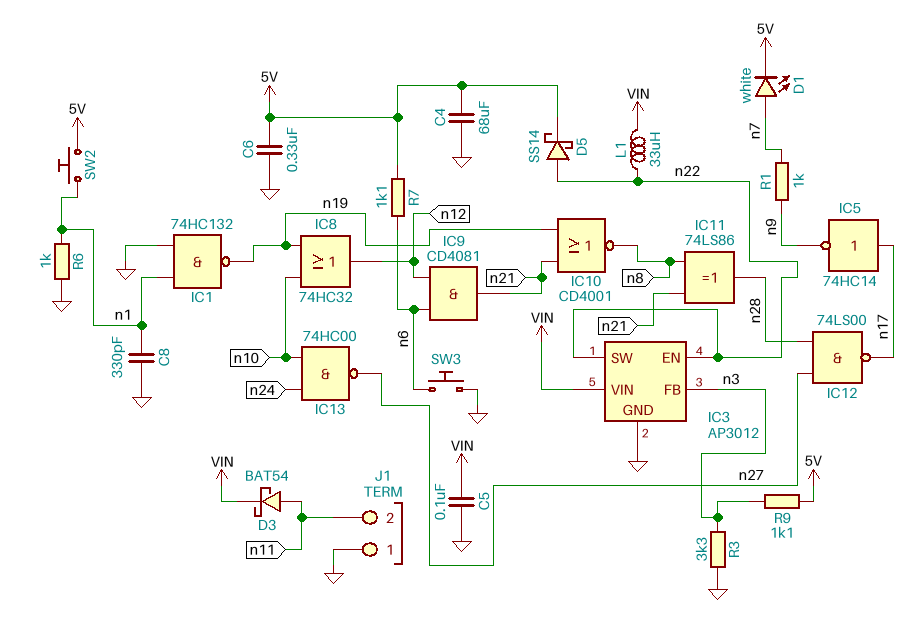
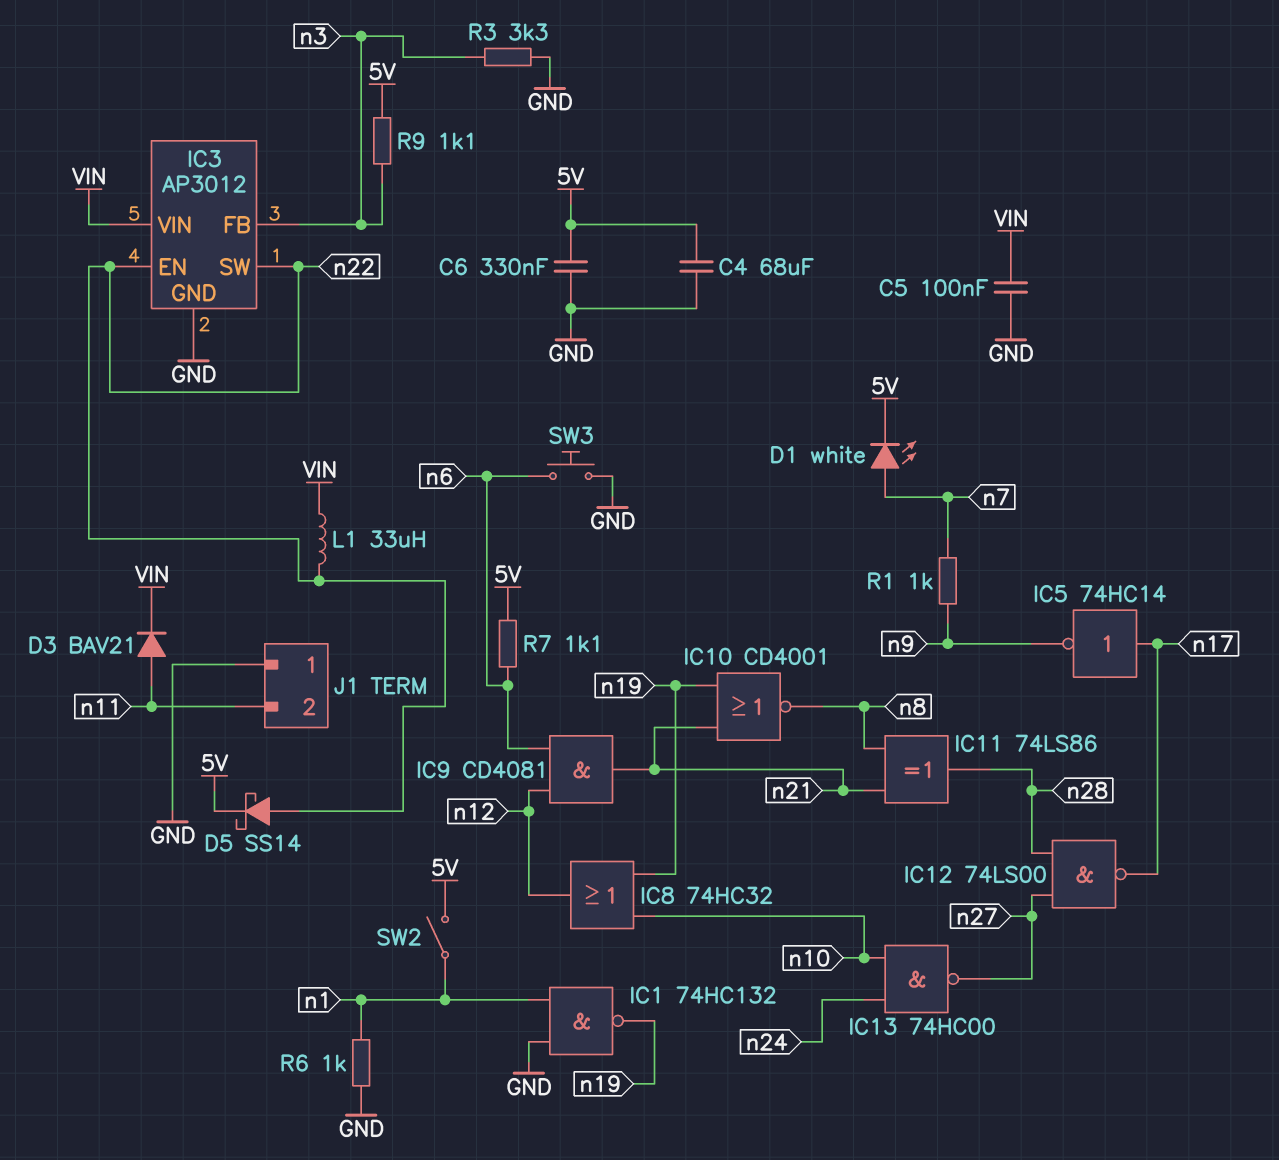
C8: 330pF (GND, n1) -> none
D3: schottky BAT54 (A n11, K VIN) -> diode BAV21 (A n11, K VIN)
SW2: button (5V, n1) -> switch (5V, n1)

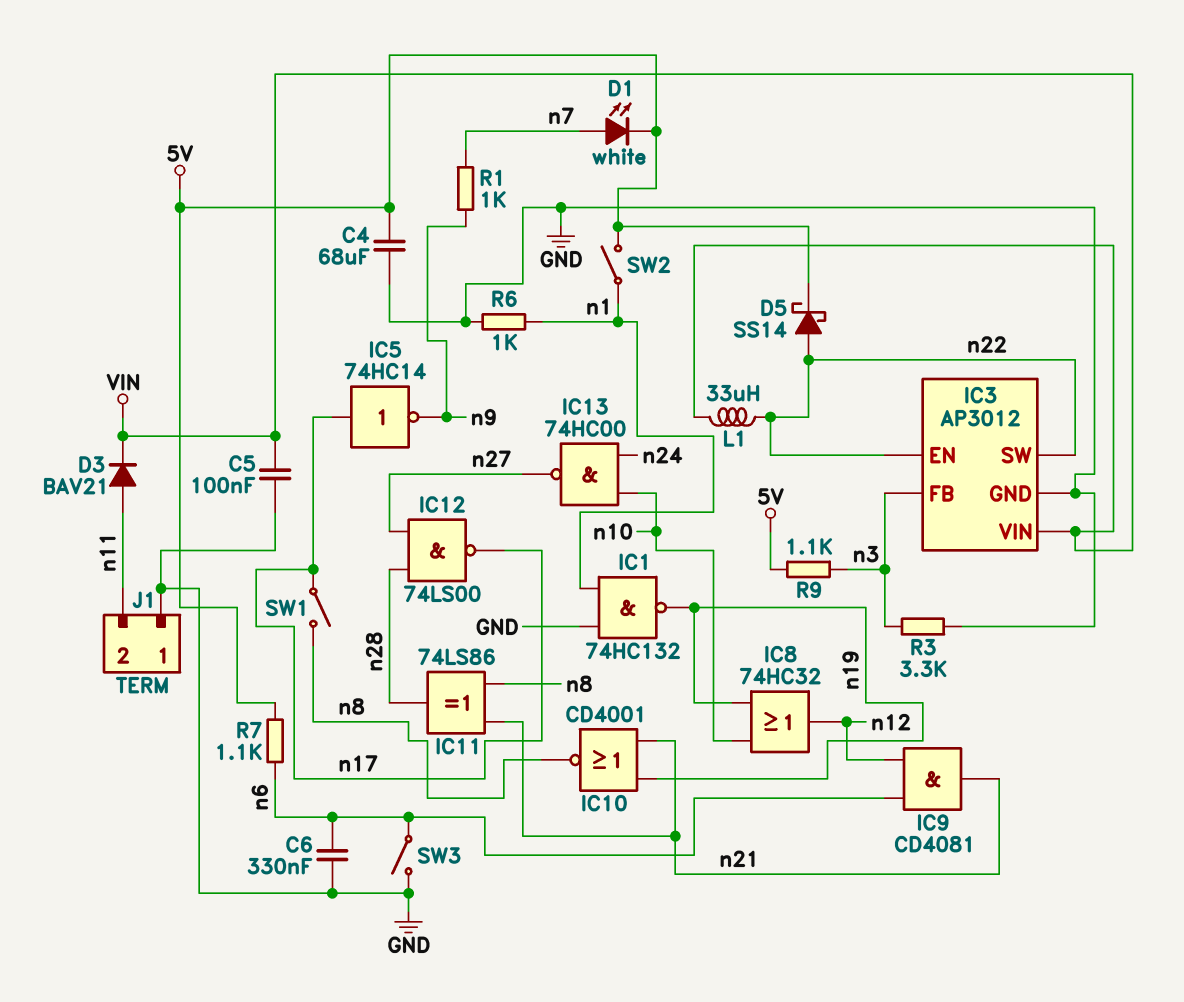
C6: 330nF (5V, GND) -> 330nF (GND, n6)
SW1: none -> switch (n8, n17)
SW3: button (GND, n6) -> switch (GND, n6)

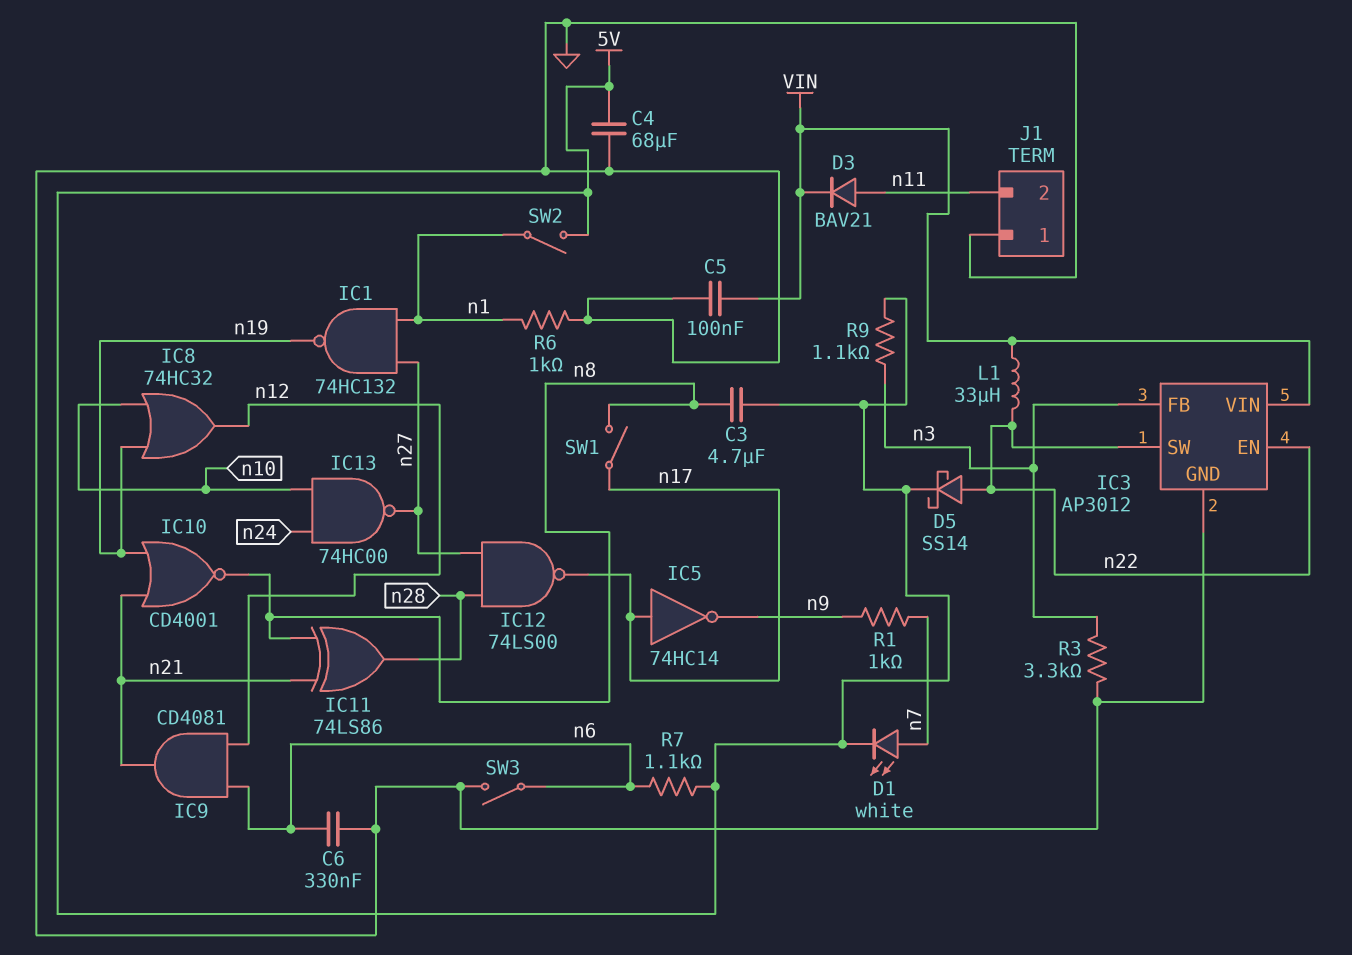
C3: none -> 4.7uF (5V, n8)
IC1: NAND 74HC132 (in GND, in n1, out n19) -> NAND 74HC132 (in n1, in n27, out n19)

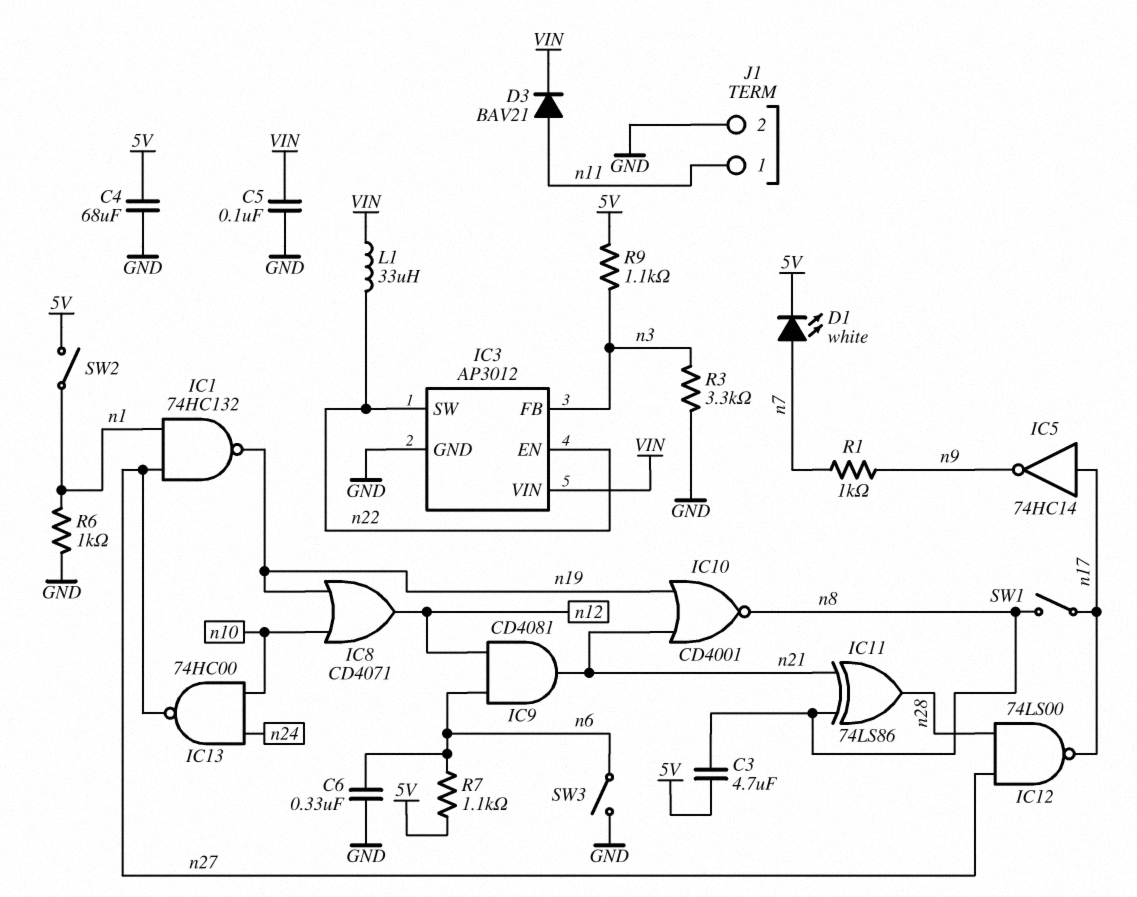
D5: schottky SS14 (A n22, K 5V) -> none
IC8: OR 74HC32 (in n10, in n19, out n12) -> OR CD4071 (in n10, in n19, out n12)
J1 pin 1: GND -> n11
J1 pin 2: n11 -> GND

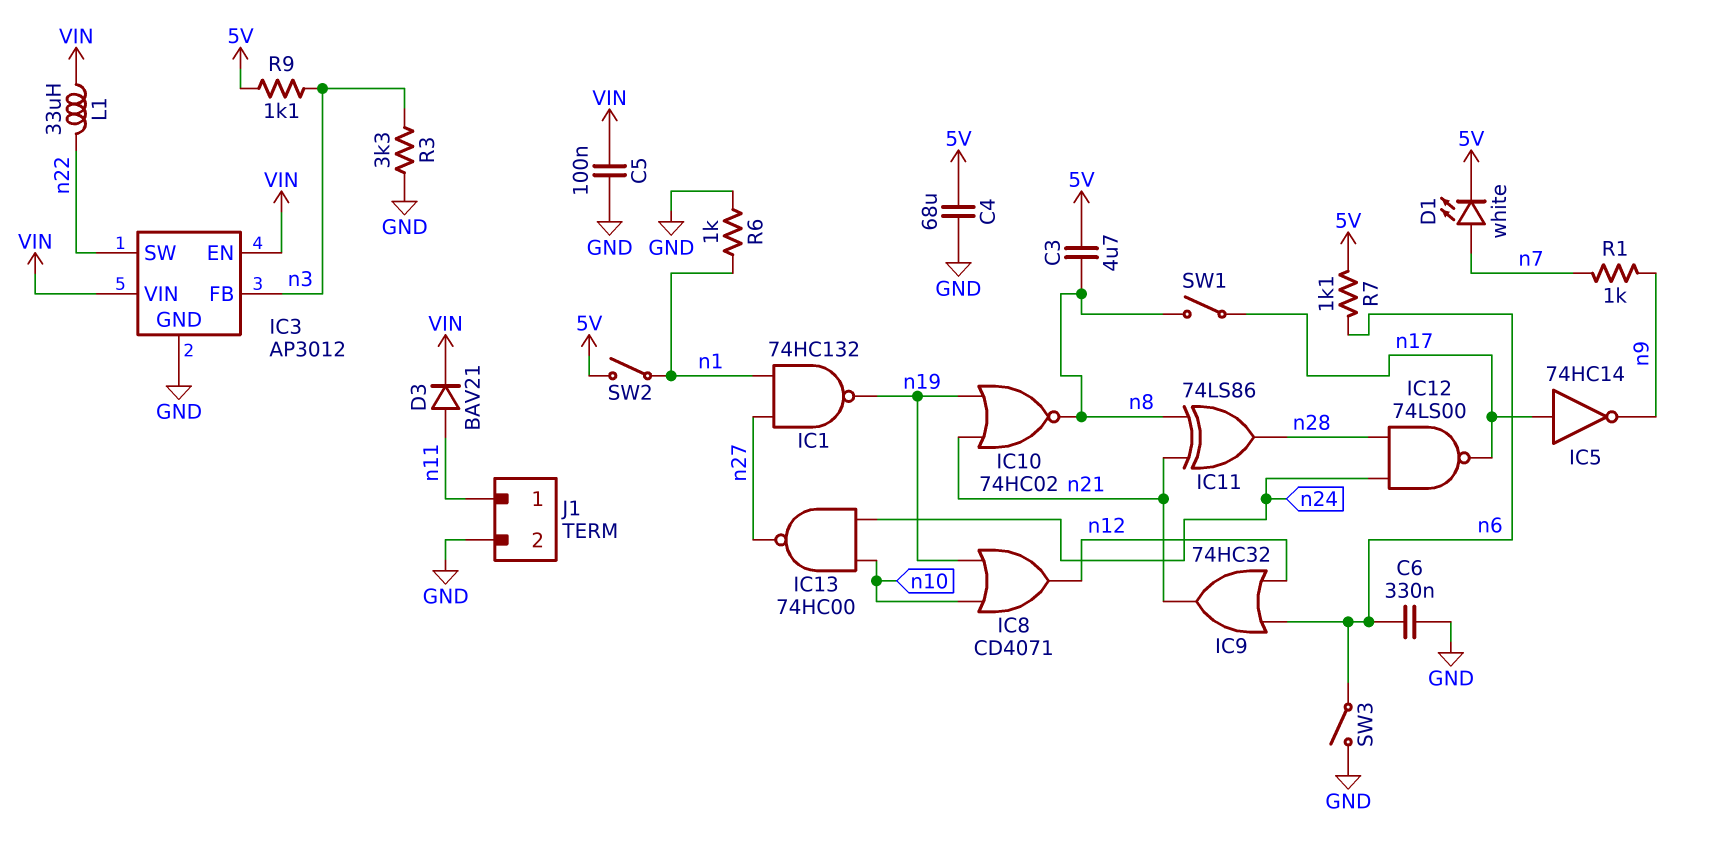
IC3 pin EN: n22 -> VIN
IC9: AND CD4081 (in n6, in n12, out n21) -> OR 74HC32 (in n6, in n12, out n21)
IC10: NOR CD4001 (in n19, in n21, out n8) -> NOR 74HC02 (in n19, in n21, out n8)
IC12: NAND 74LS00 (in n27, in n28, out n17) -> NAND 74LS00 (in n24, in n28, out n17)

